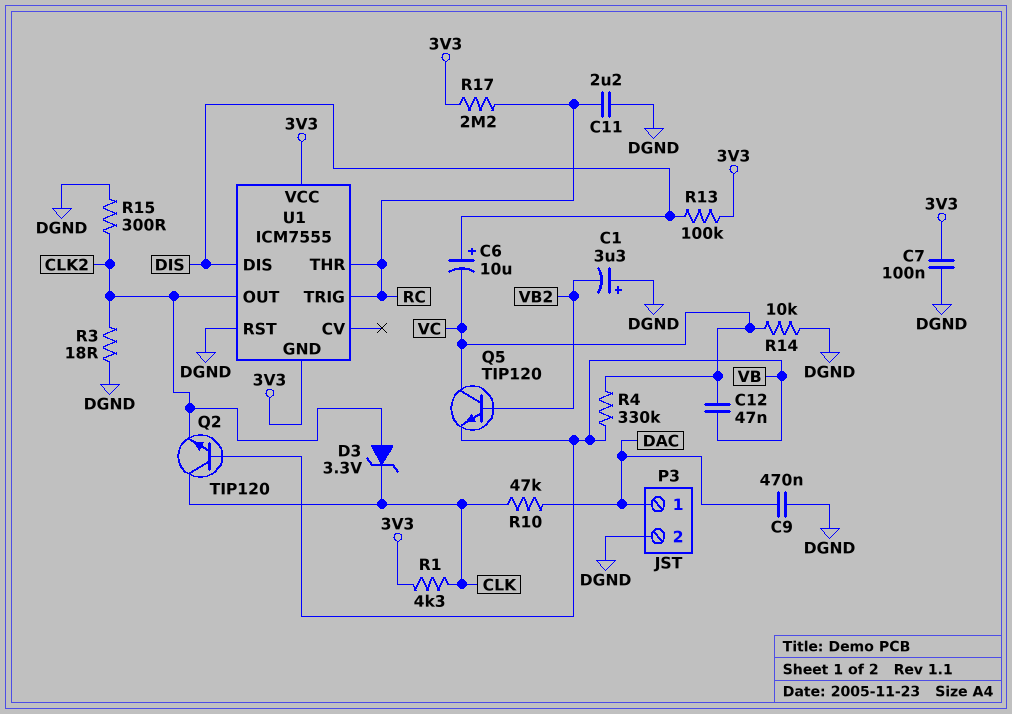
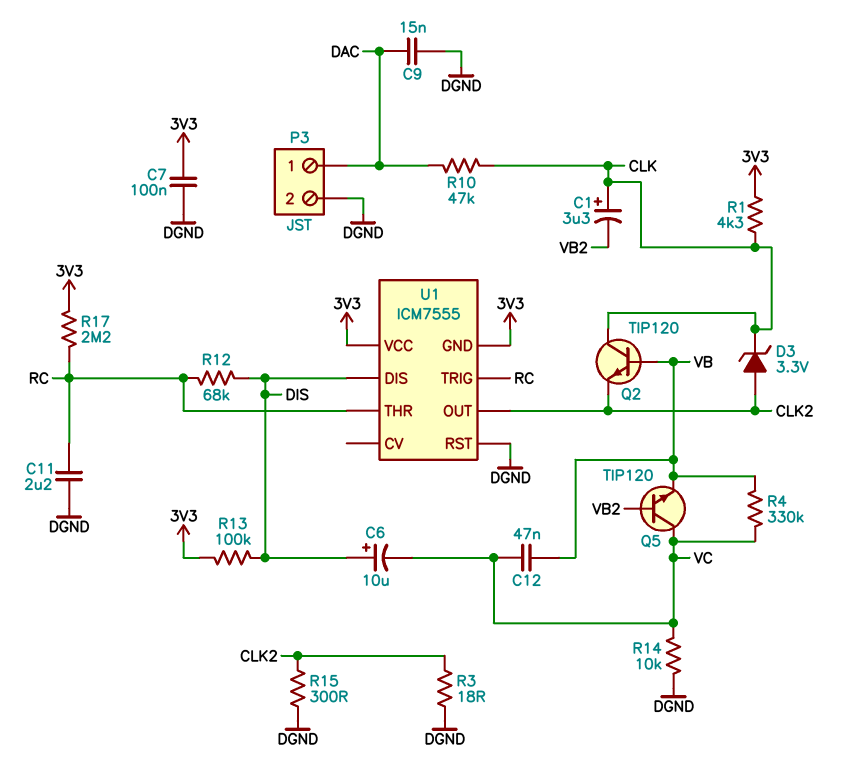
C1: 3.3uF (plus DGND, minus VB2) -> 3.3uF (plus CLK, minus VB2)
C9: 470nF (DAC, DGND) -> 15nF (DAC, DGND)
R12: none -> 68k (DIS, RC)

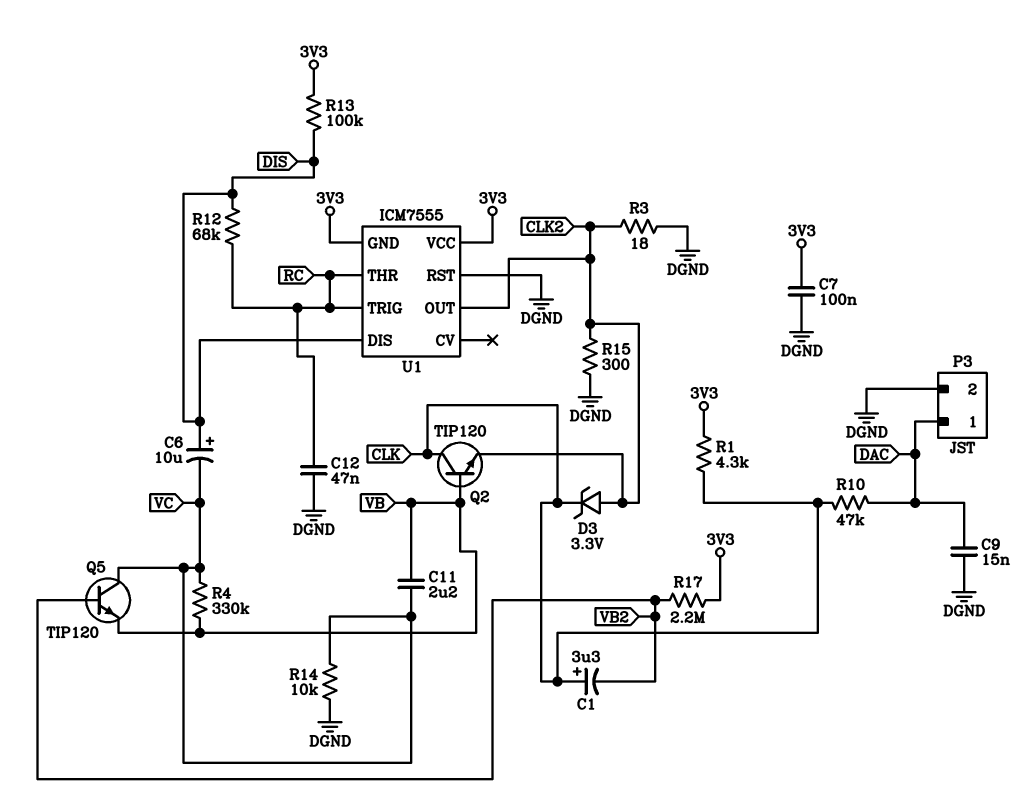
C11: 2.2uF (DGND, RC) -> 2.2uF (VB, VC)
C12: 47nF (VB, VC) -> 47nF (DGND, RC)
R17: 2.2M (3V3, RC) -> 2.2M (3V3, VB2)

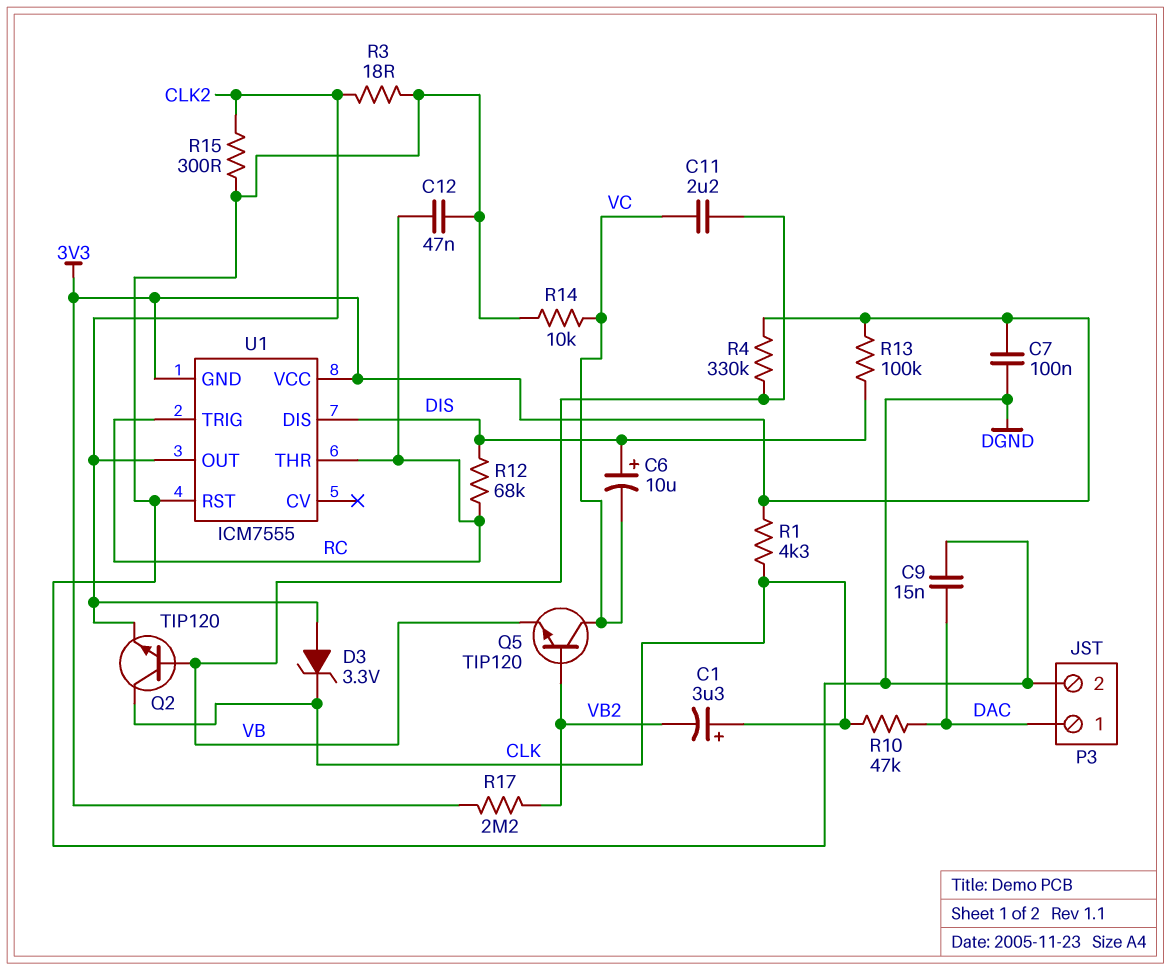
R4: 330k (VB, VC) -> 330k (3V3, VB)

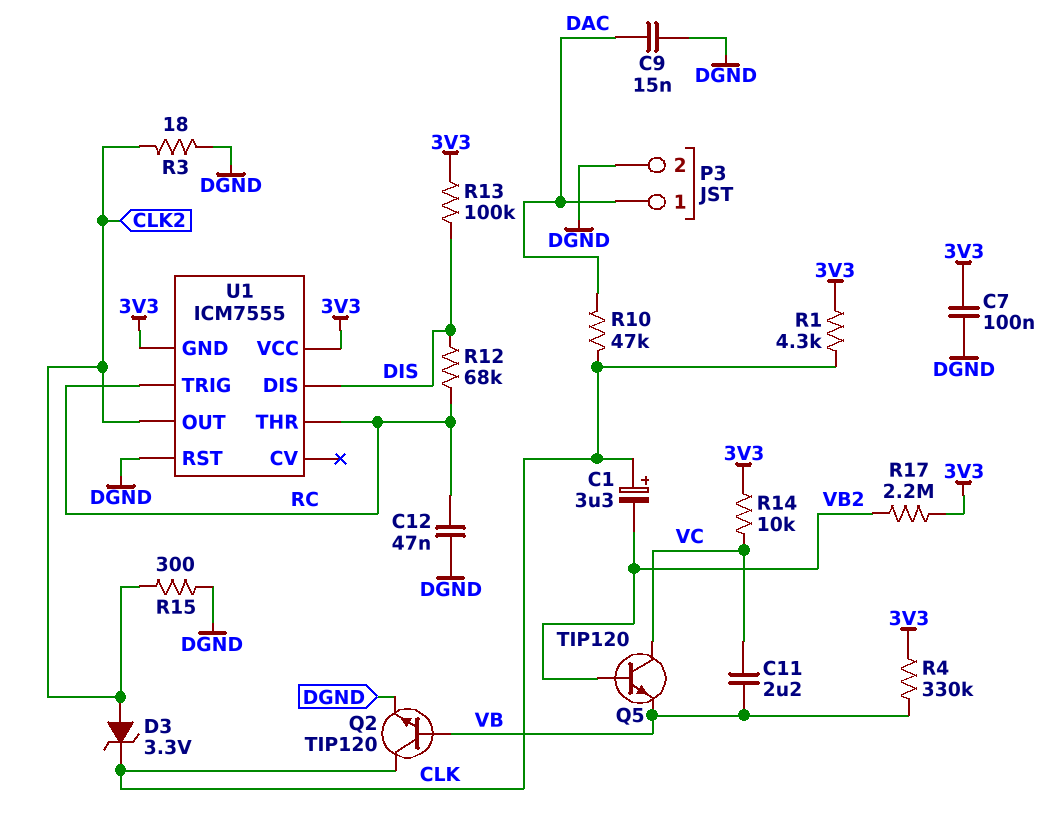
C6: 10uF (plus DIS, minus VC) -> none
Q2: NPN TIP120 (B VB, C CLK, E CLK2) -> NPN TIP120 (B VB, C CLK, E DGND)
R14: 10k (DGND, VC) -> 10k (3V3, VC)

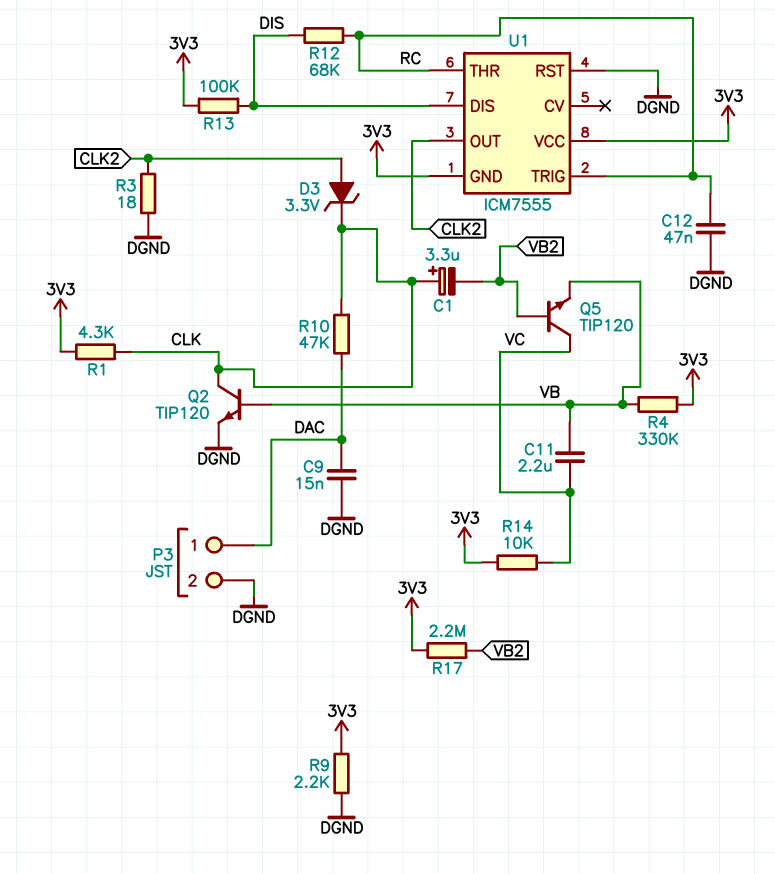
C7: 100nF (3V3, DGND) -> none
R9: none -> 2.2k (3V3, DGND)
R15: 300 (CLK2, DGND) -> none

